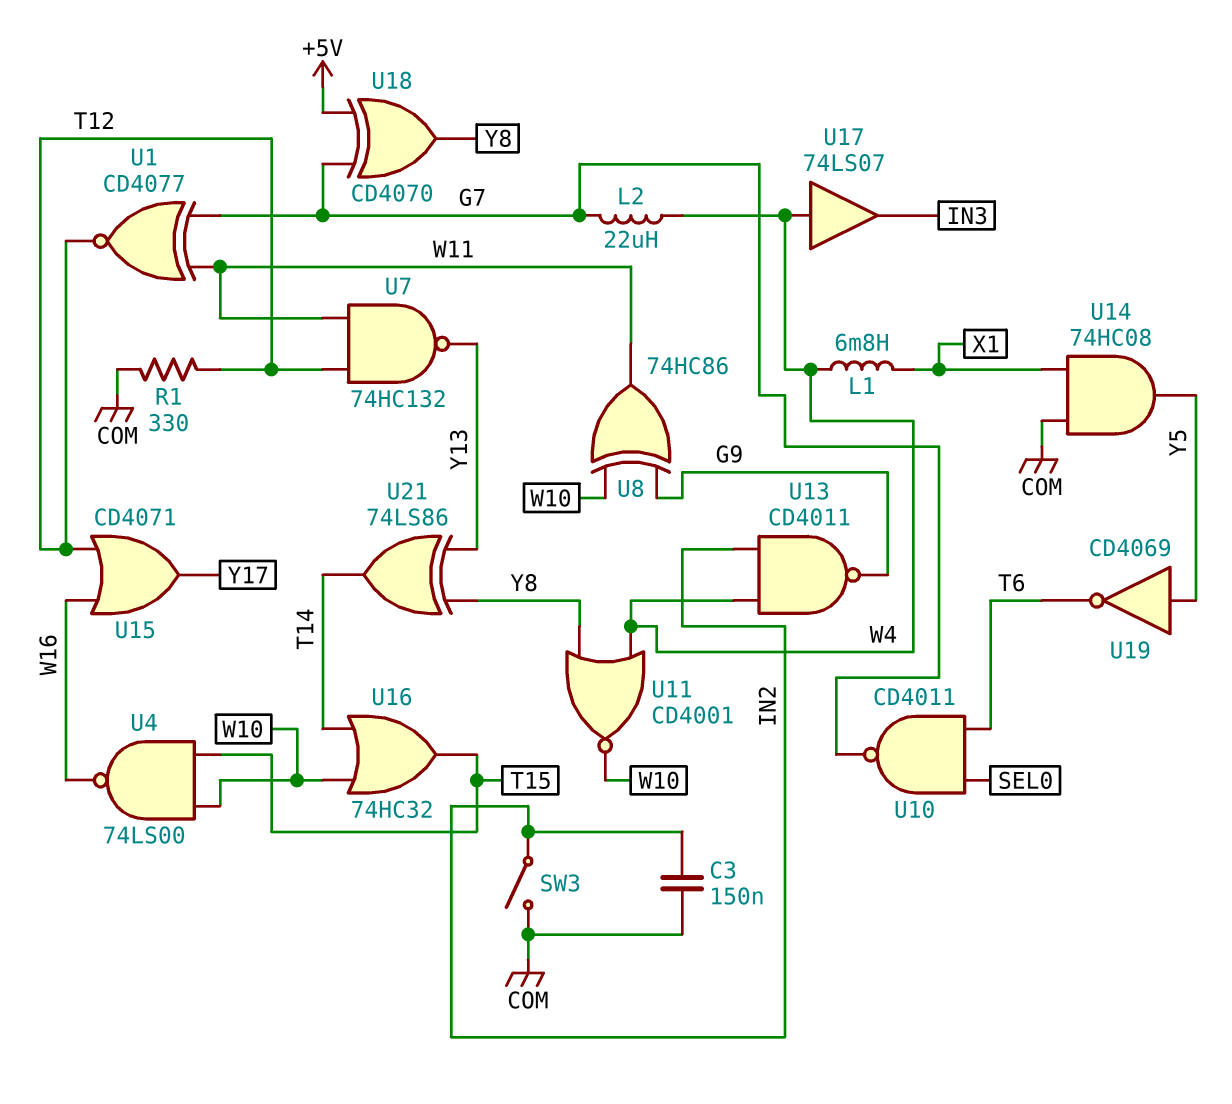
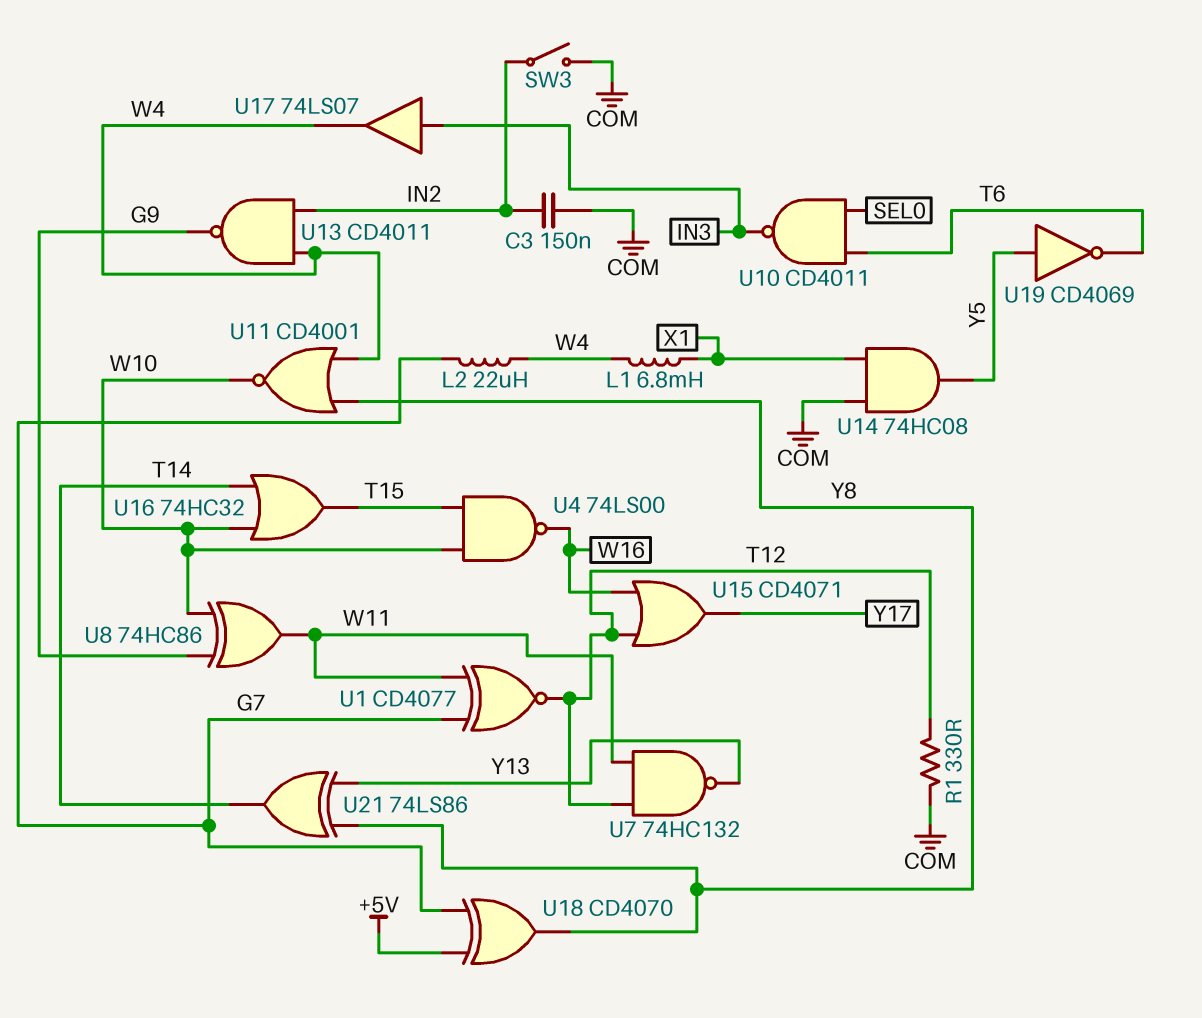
U10: NAND CD4011 (in SEL0, in T6, out G7) -> NAND CD4011 (in SEL0, in T6, out IN3)
U17: buffer 74LS07 (in W4, out IN3) -> buffer 74LS07 (in IN3, out W4)

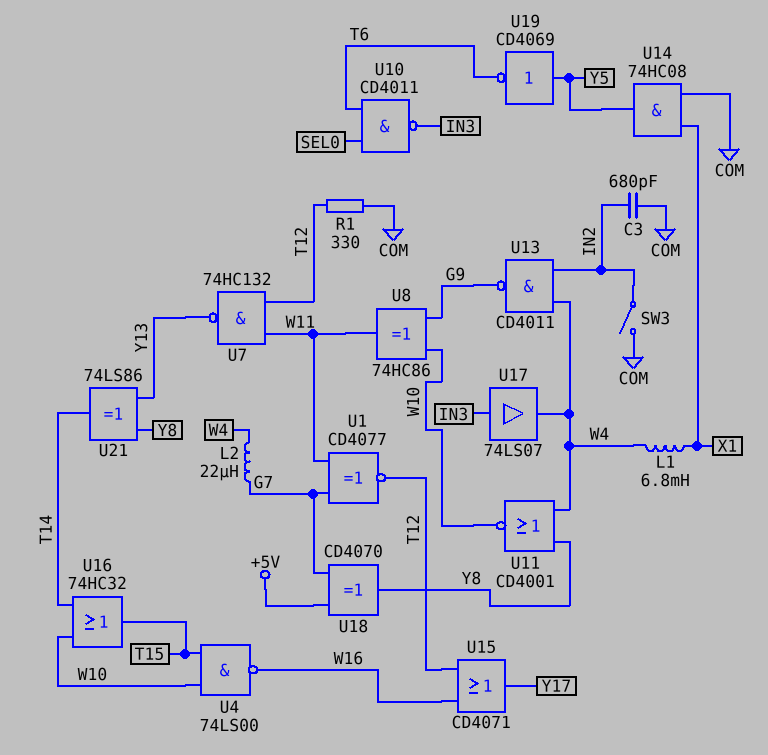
C3: 150nF (COM, IN2) -> 680pF (COM, IN2)

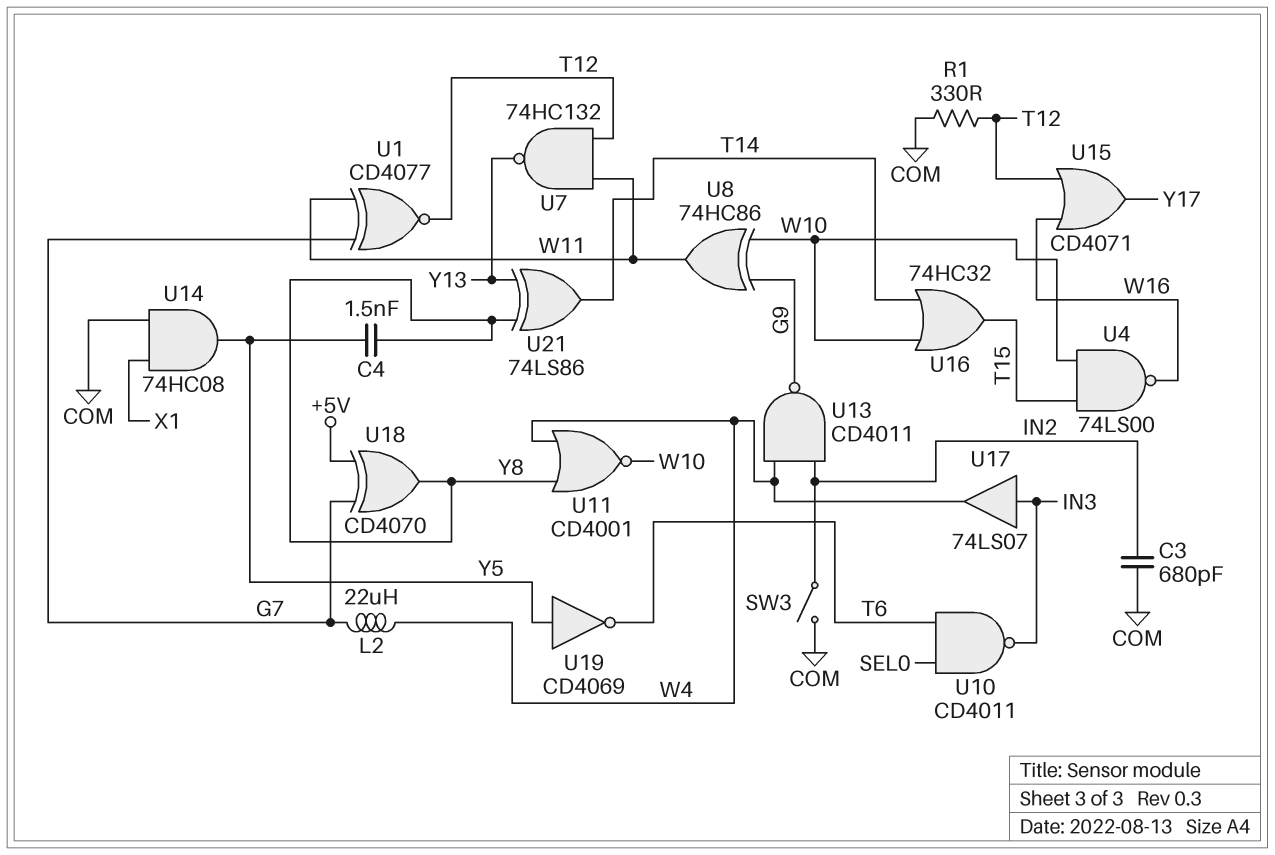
C4: none -> 1.5nF (Y5, Y8)
L1: 6.8mH (W4, X1) -> none

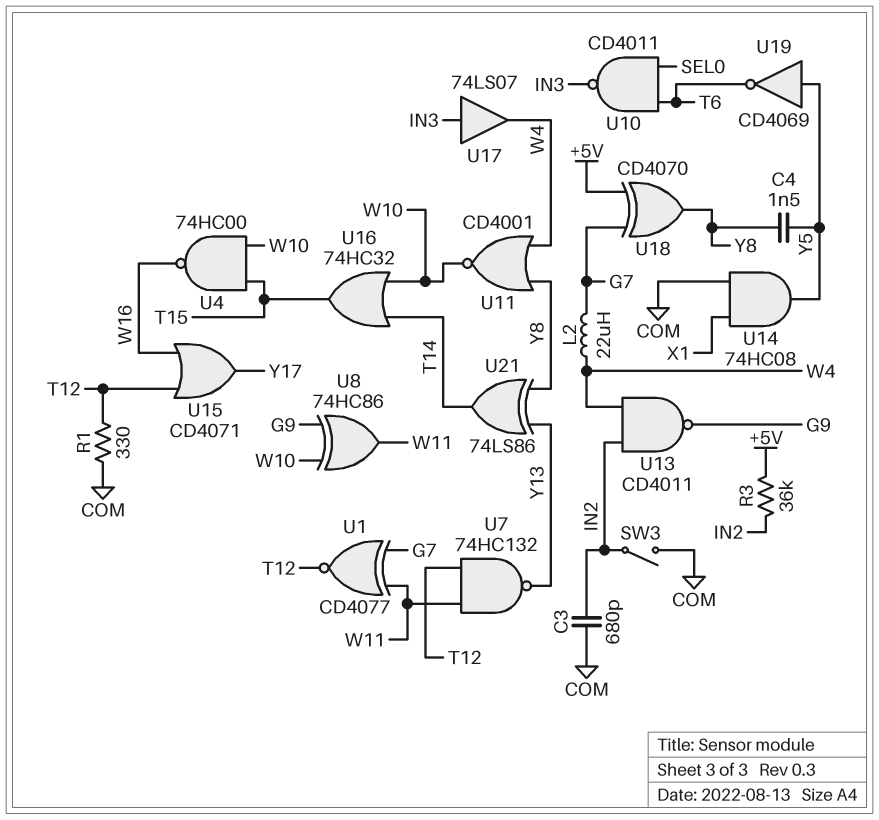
R3: none -> 36k (+5V, IN2)
U4: NAND 74LS00 (in T15, in W10, out W16) -> NAND 74HC00 (in T15, in W10, out W16)

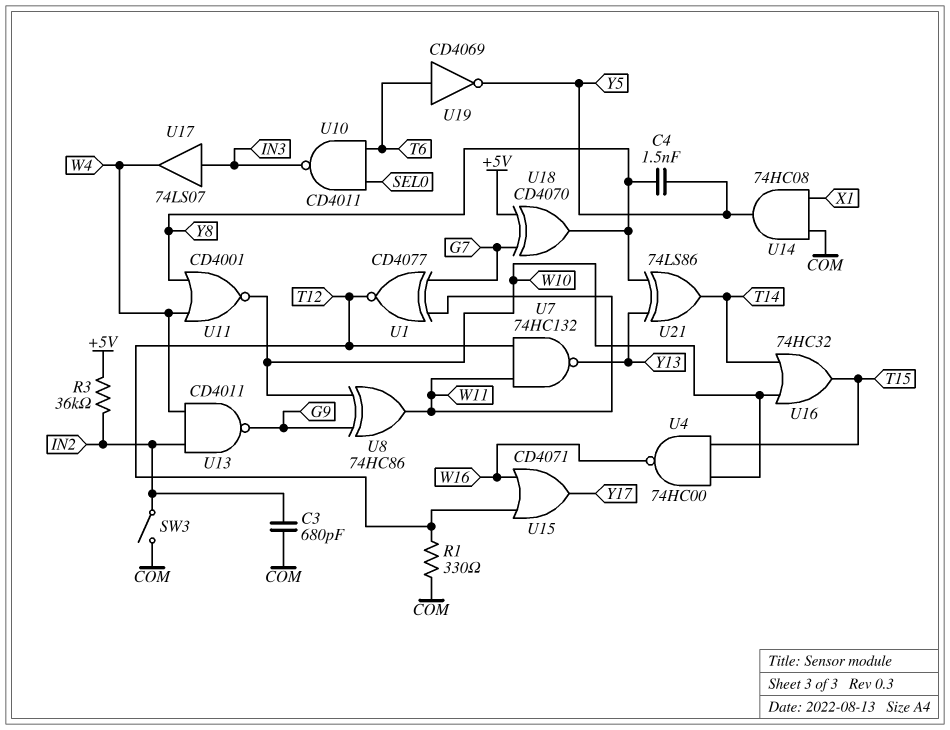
L2: 22uH (G7, W4) -> none
U19: NOT CD4069 (in Y5, out T6) -> NOT CD4069 (in T6, out Y5)

